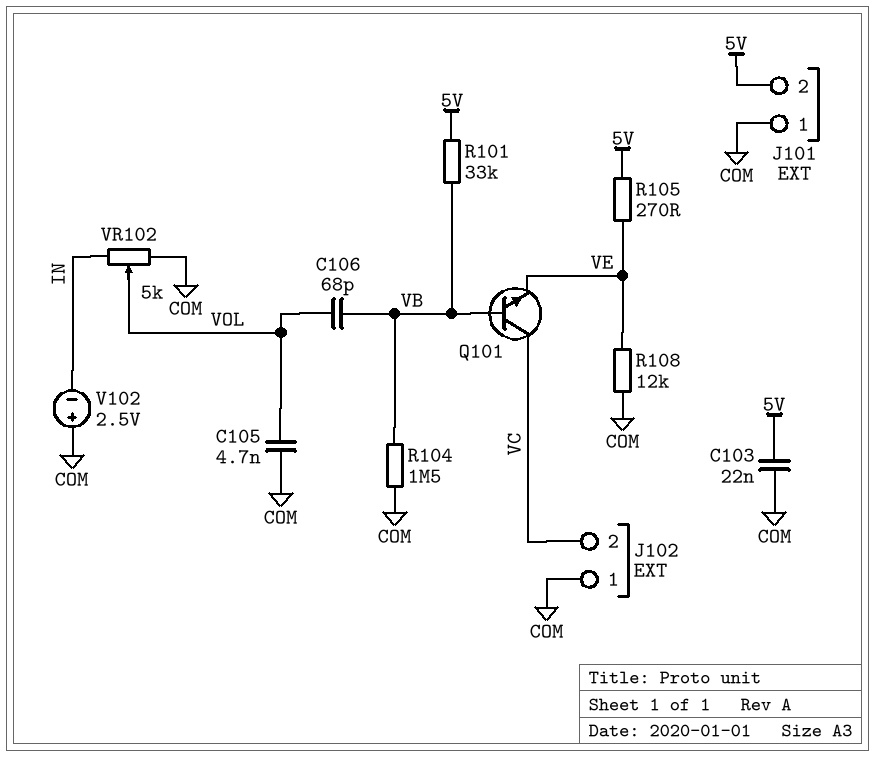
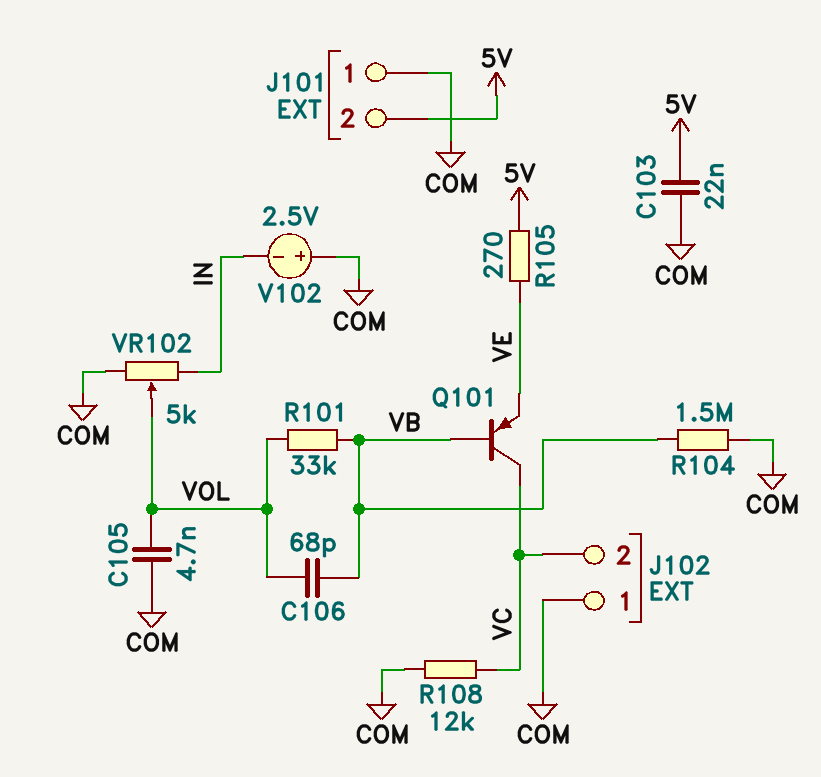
Q101: NPN (B VB, C VC, E VE) -> PNP (B VB, C VC, E VE)
R101: 33k (5V, VB) -> 33k (VB, VOL)
R108: 12k (COM, VE) -> 12k (COM, VC)

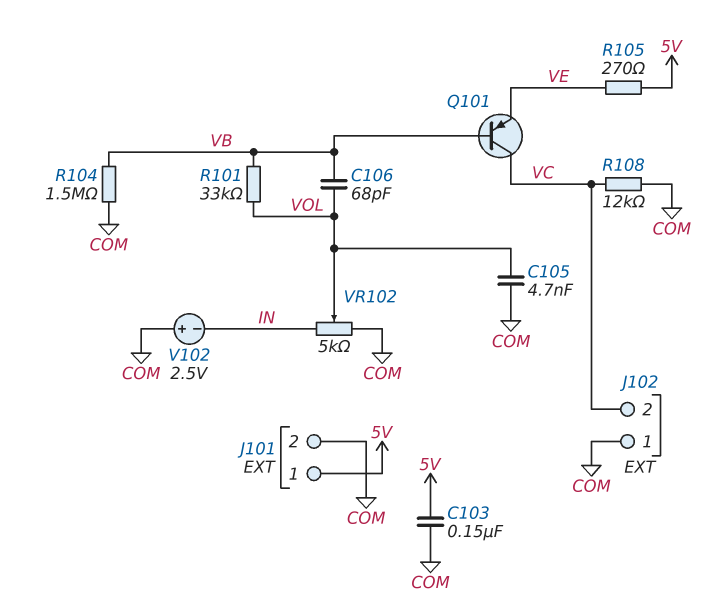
C103: 22nF (5V, COM) -> 150nF (5V, COM)
J101 pin 1: COM -> 5V
J101 pin 2: 5V -> COM

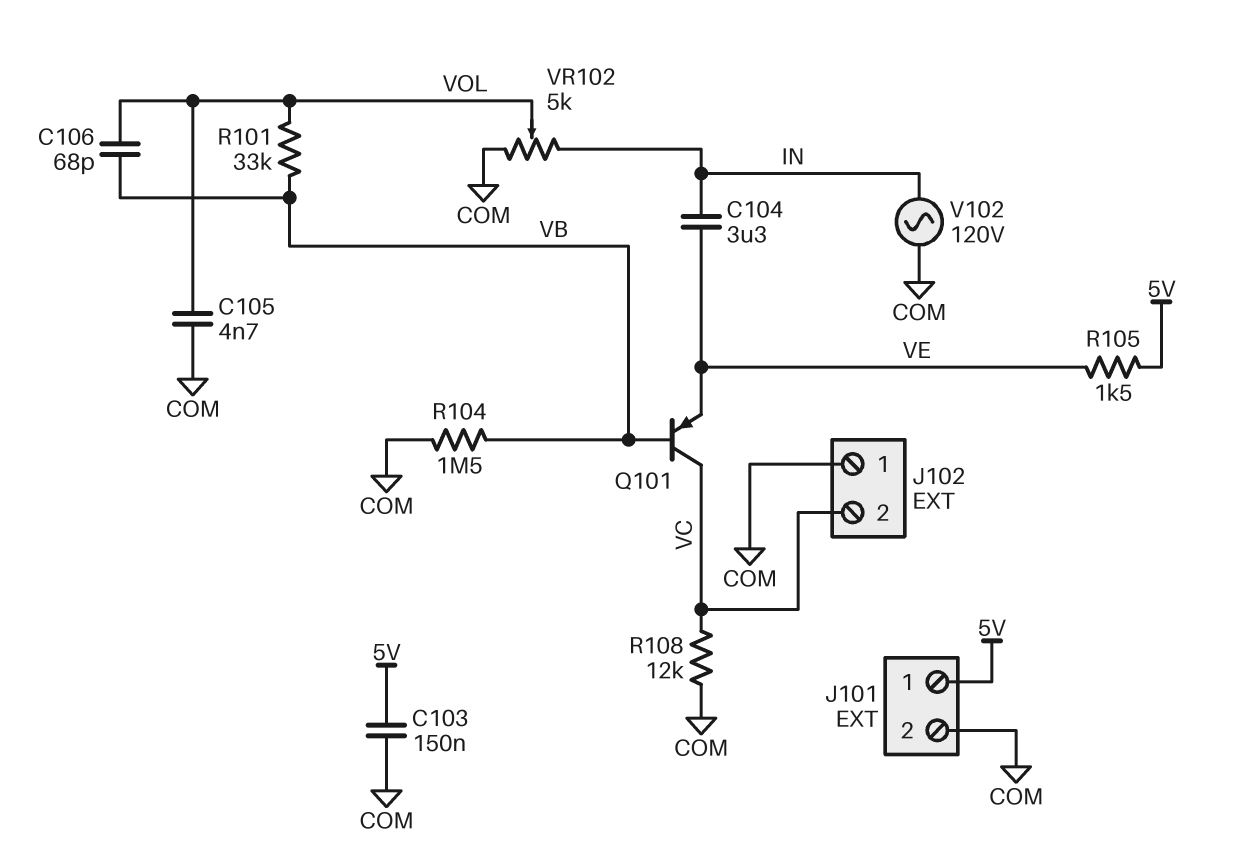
C104: none -> 3.3uF (IN, VE)
R105: 270 (5V, VE) -> 1.5k (5V, VE)
V102: 2.5V (plus COM, minus IN) -> AC 120V (COM, IN)

